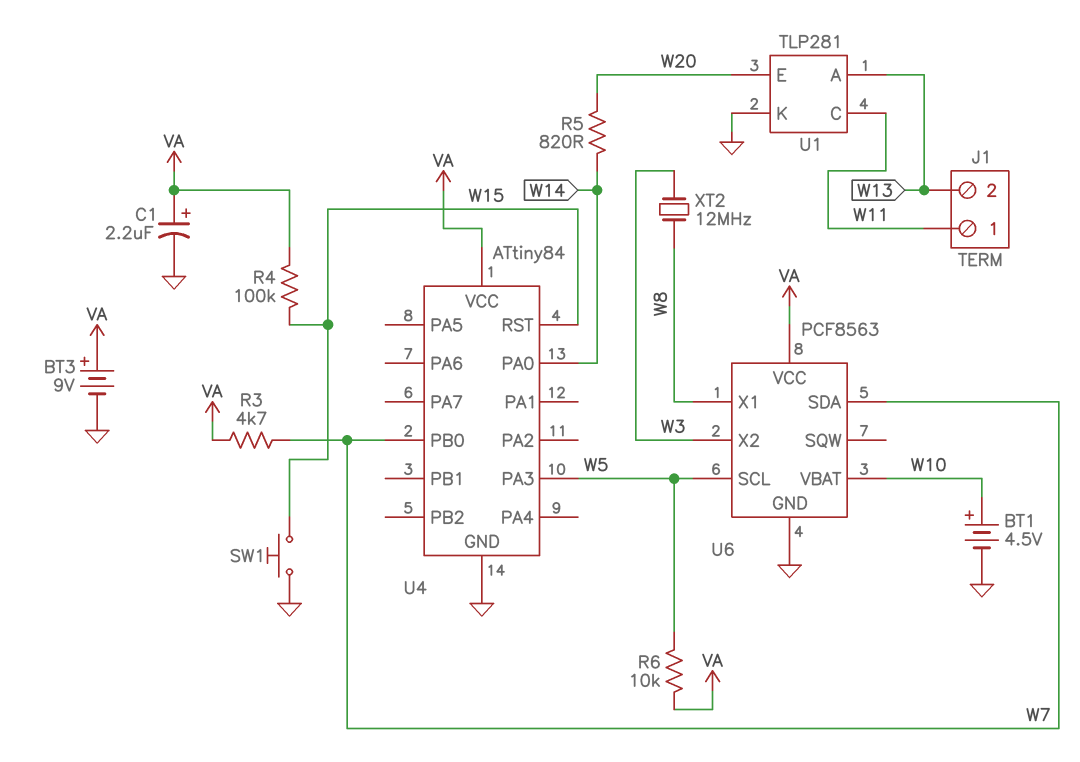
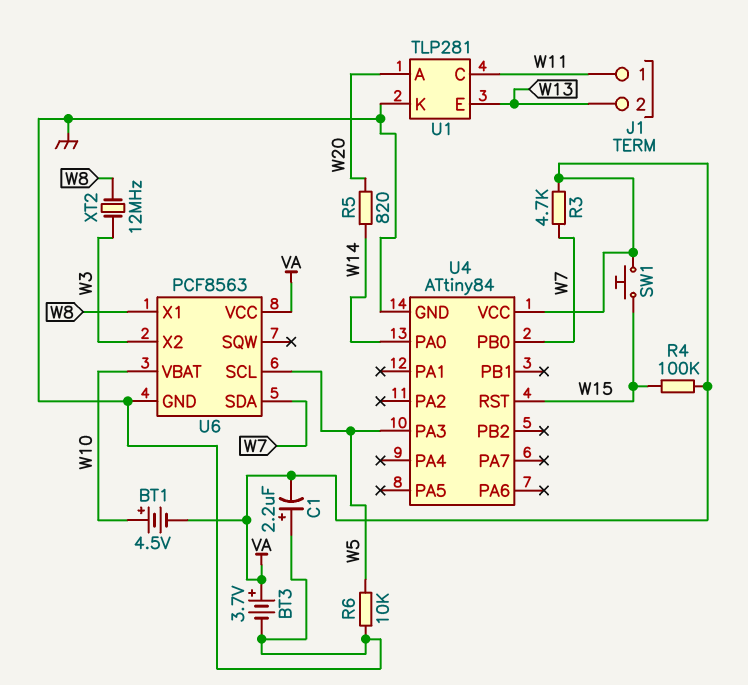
BT1: 4.5V (plus W10, minus GND) -> 4.5V (plus W10, minus VA)
BT3: 9V (plus VA, minus GND) -> 3.7V (plus VA, minus GND)
C1: 2.2uF (plus VA, minus GND) -> 2.2uF (plus GND, minus VA)
R6: 10k (VA, W5) -> 10k (GND, W5)
SW1: button (GND, W15) -> button (VA, W15)
U1 pin A: W13 -> W20
U1 pin E: W20 -> W13

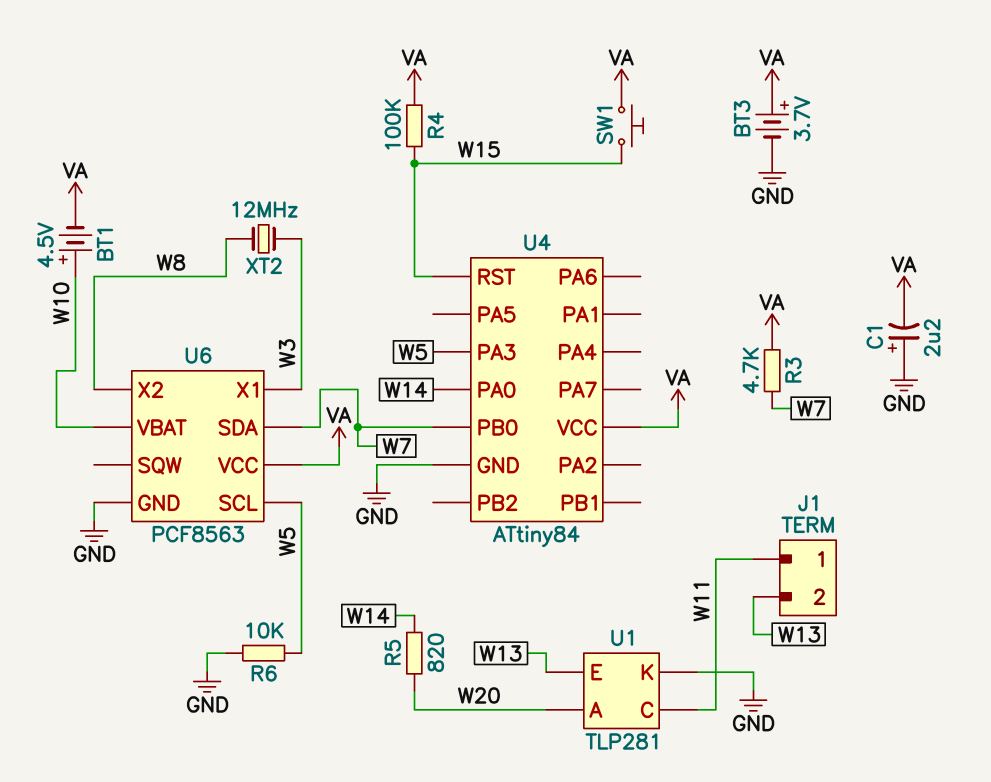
U6 pin X1: W8 -> W3
U6 pin X2: W3 -> W8

